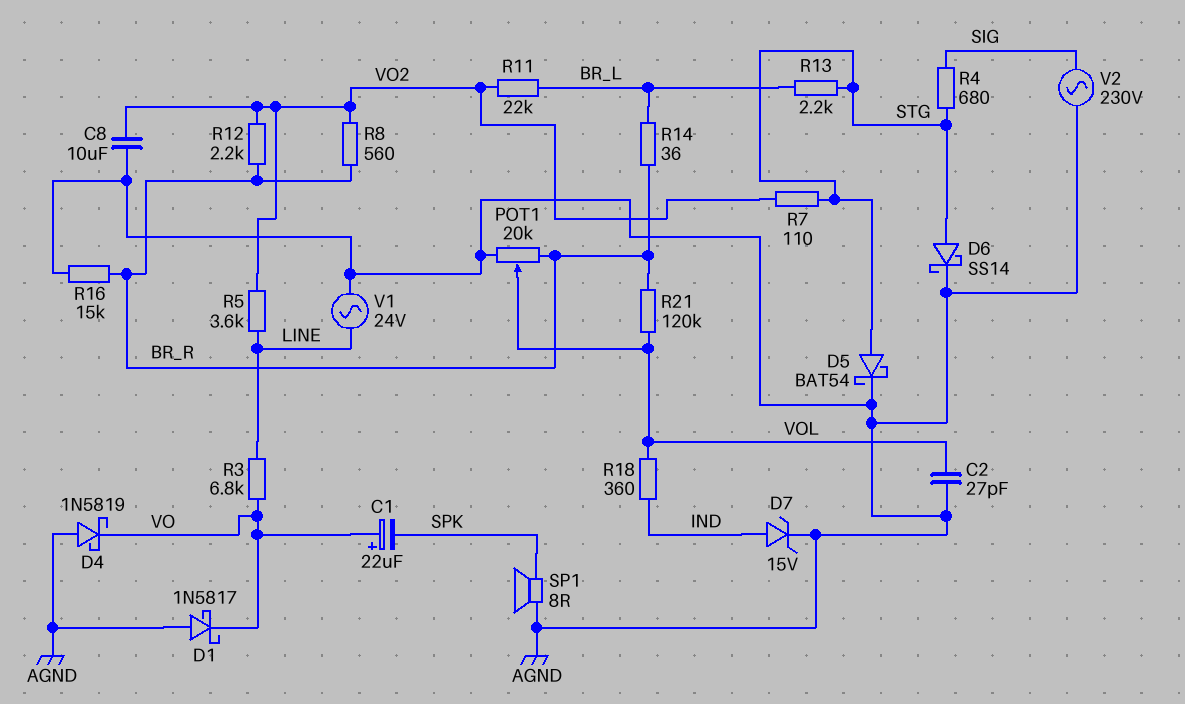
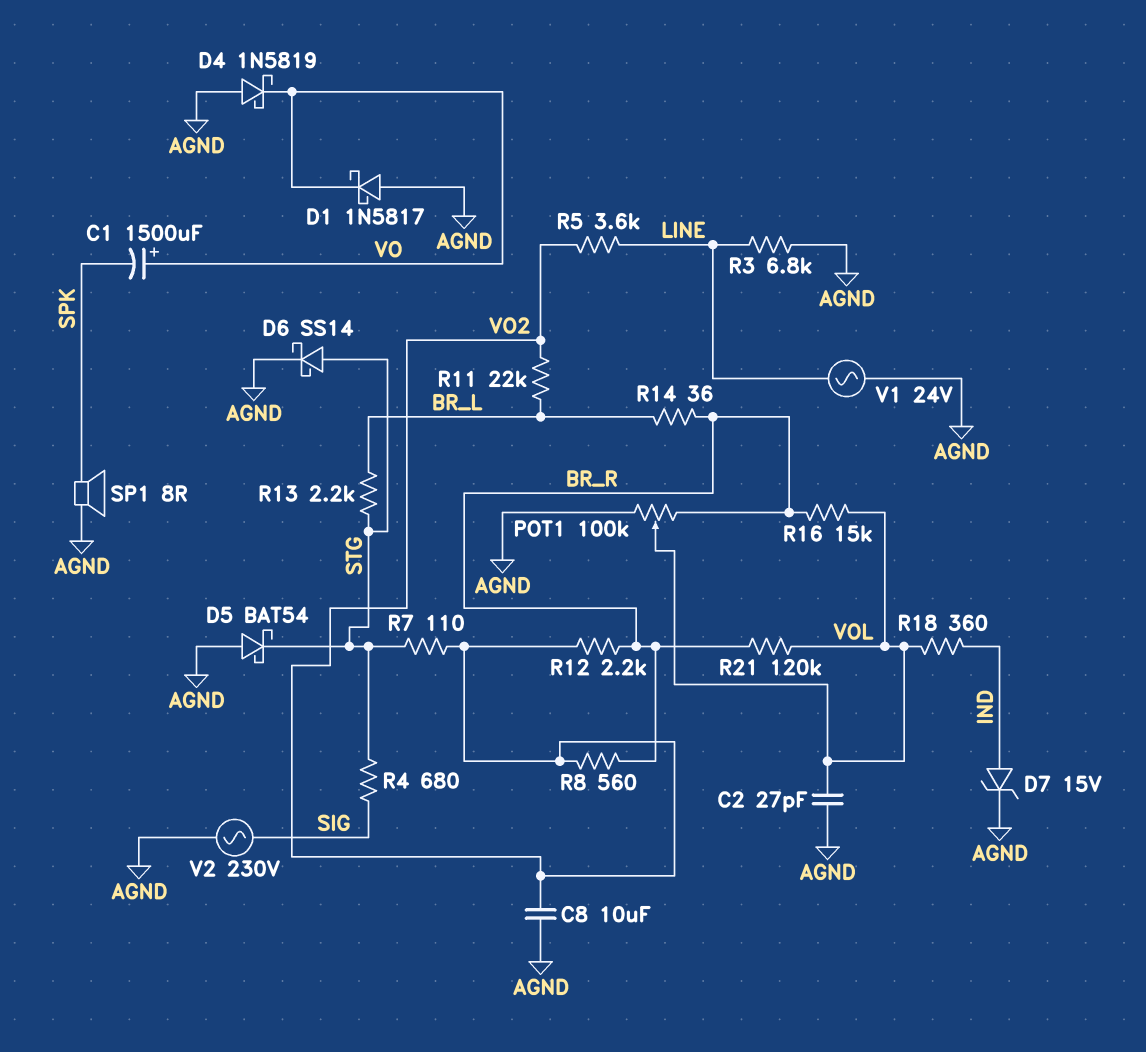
C1: 22uF (plus VO, minus SPK) -> 1500uF (plus VO, minus SPK)
D5: schottky BAT54 (A STG, K AGND) -> schottky BAT54 (A AGND, K STG)
POT1: 20k (AGND, BR_R, wiper VOL) -> 100k (AGND, BR_R, wiper VOL)
R3: 6.8k (LINE, VO) -> 6.8k (AGND, LINE)
R16: 15k (AGND, BR_R) -> 15k (BR_R, VOL)

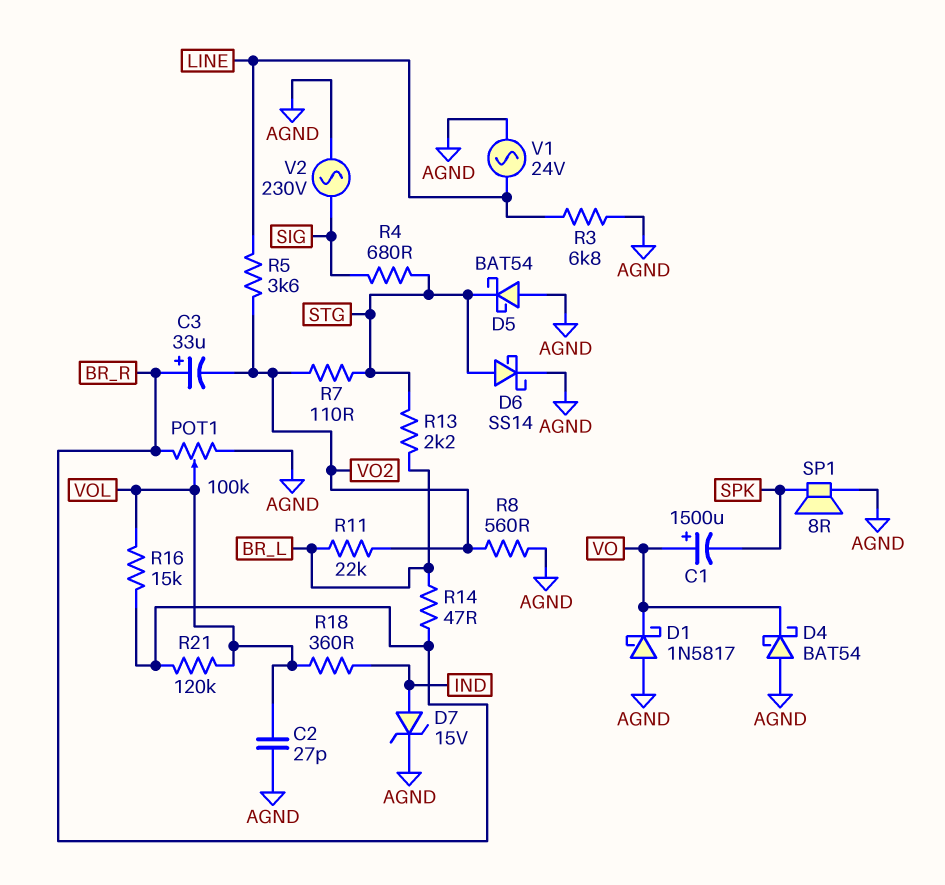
C3: none -> 33uF (plus BR_R, minus VO2)
C8: 10uF (AGND, VO2) -> none
D4: schottky 1N5819 (A AGND, K VO) -> schottky BAT54 (A AGND, K VO)
R8: 560 (BR_R, VO2) -> 560 (AGND, VO2)
R12: 2.2k (BR_R, VO2) -> none
R14: 36 (BR_L, BR_R) -> 47 (BR_L, BR_R)

